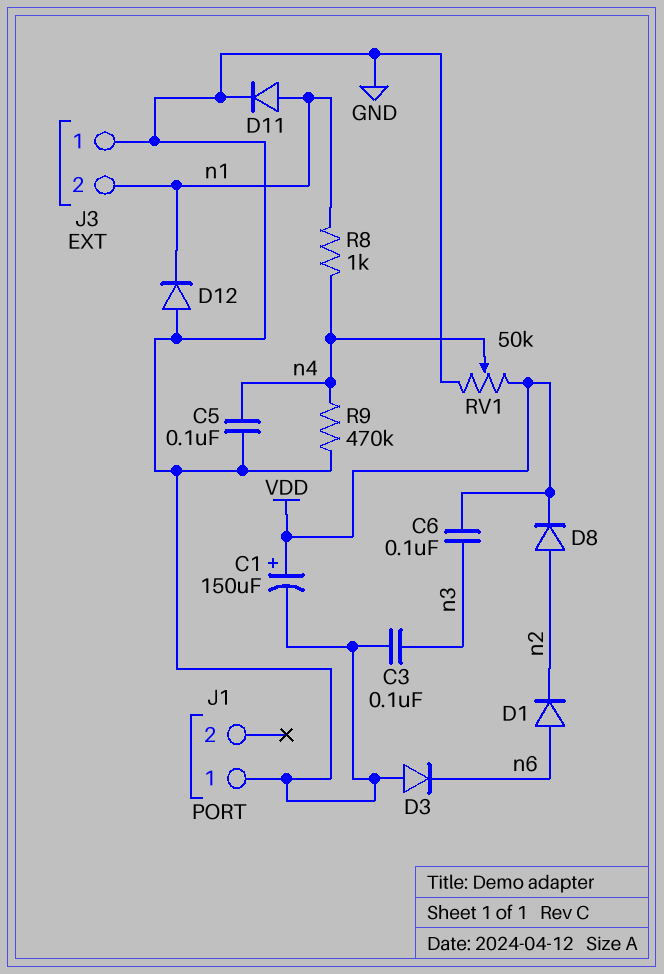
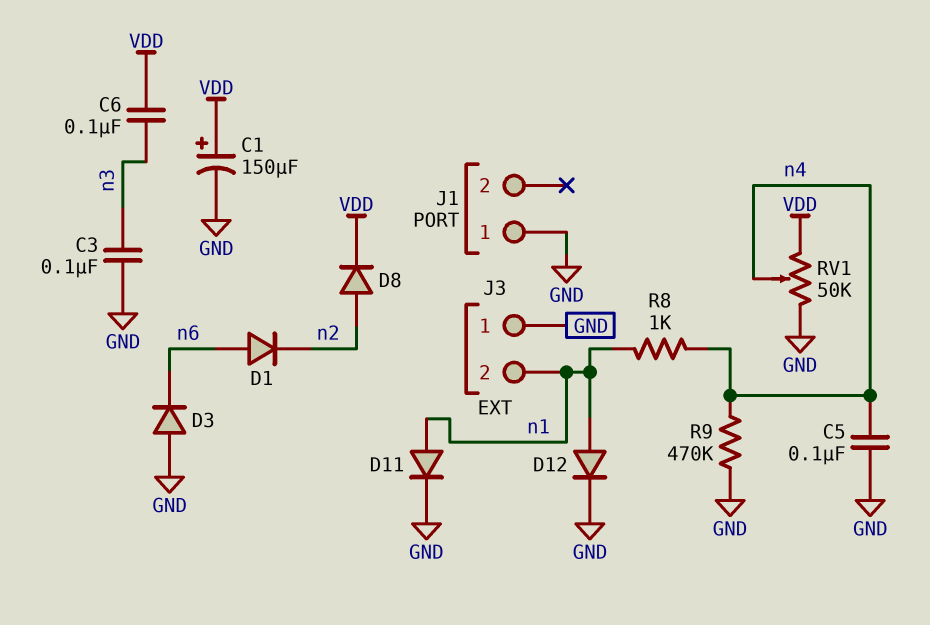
D12: diode (A GND, K n1) -> diode (A n1, K GND)

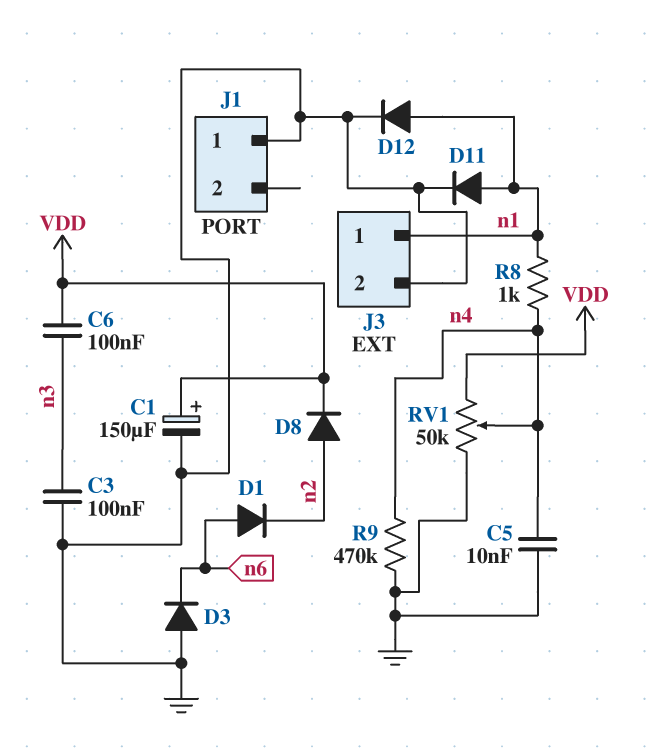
C5: 100nF (GND, n4) -> 10nF (GND, n4)
J3 pin 1: GND -> n1
J3 pin 2: n1 -> GND

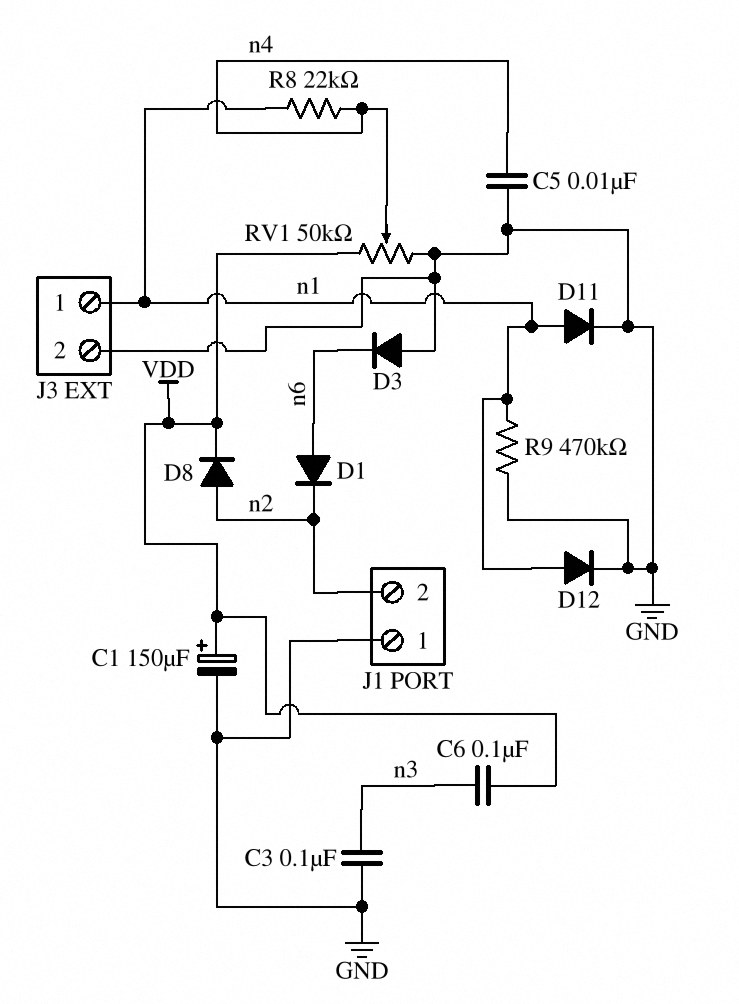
J1 pin 2: none -> n2
R8: 1k (n1, n4) -> 22k (n1, n4)
R9: 470k (GND, n4) -> 470k (GND, n1)

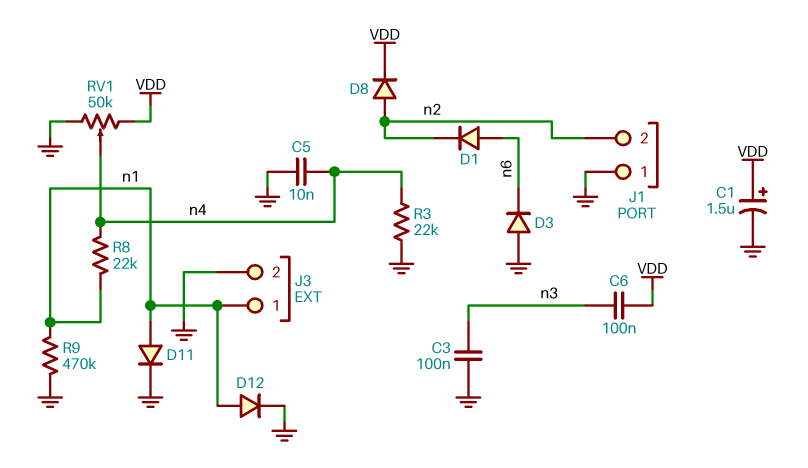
C1: 150uF (plus VDD, minus GND) -> 1.5uF (plus VDD, minus GND)
R3: none -> 22k (GND, n4)

